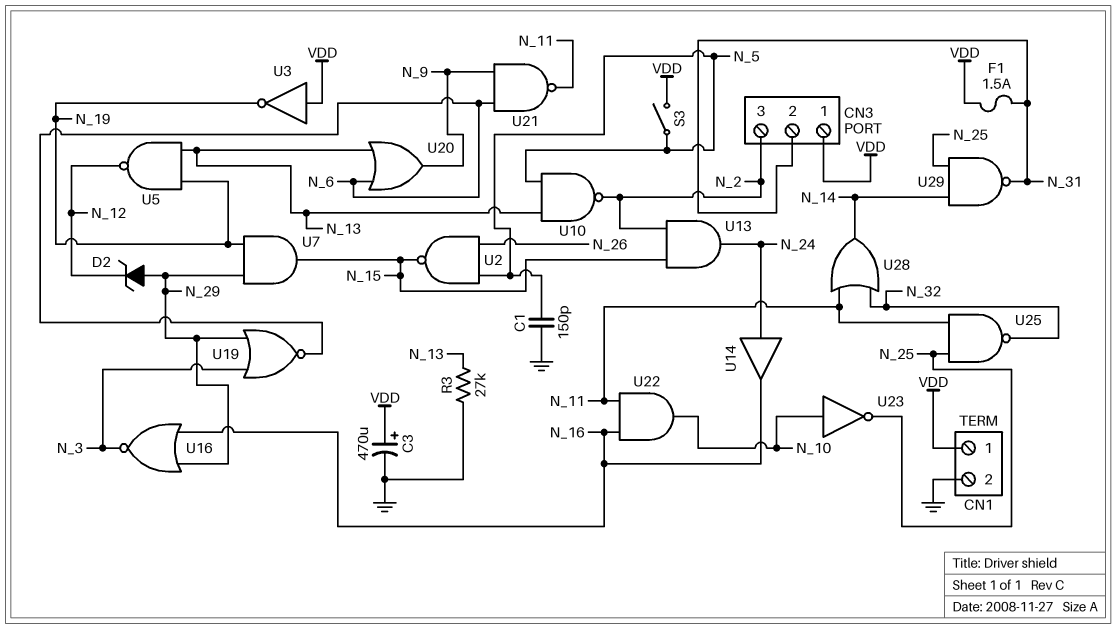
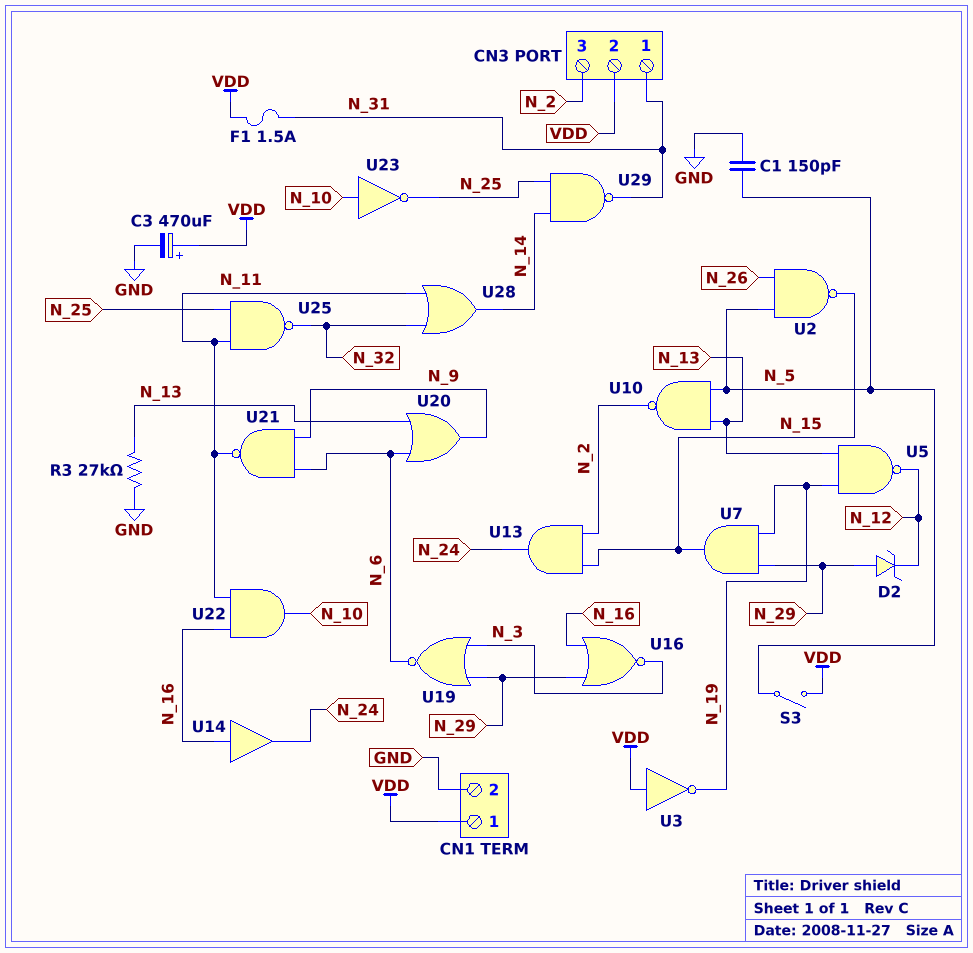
CN3 pin 1: VDD -> N_31
CN3 pin 2: N_31 -> VDD
U14: buffer (in N_24, out N_16) -> buffer (in N_16, out N_24)

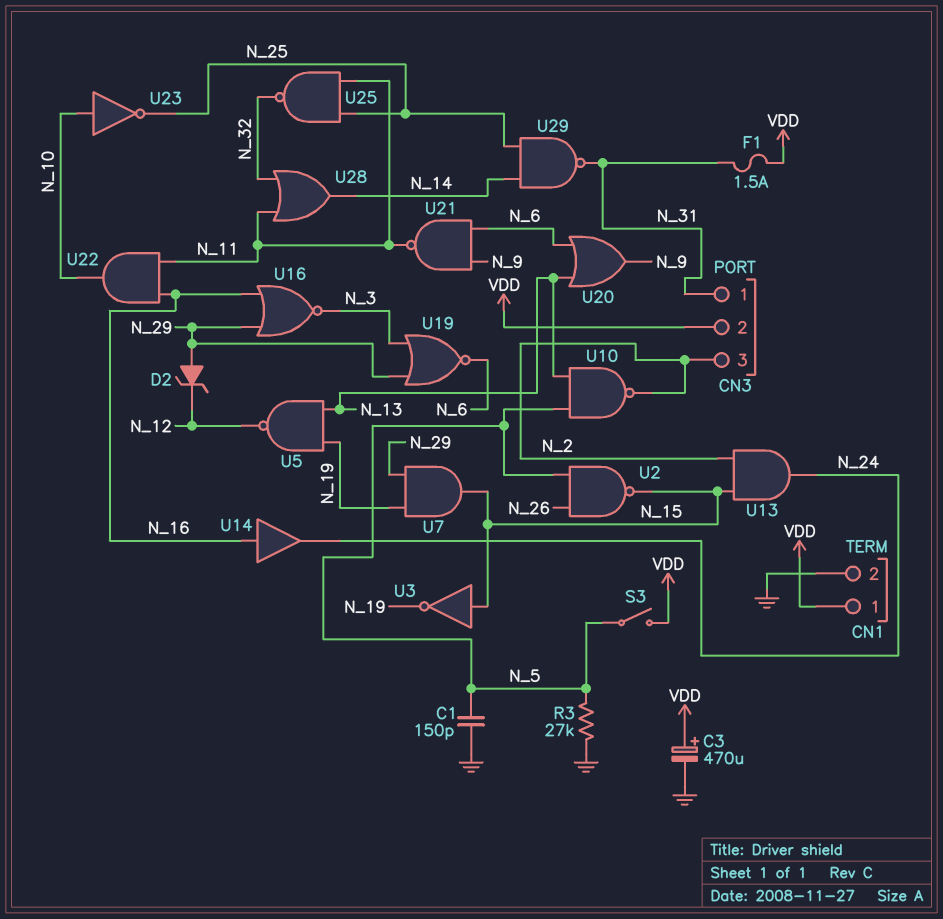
R3: 27k (GND, N_13) -> 27k (GND, N_5)
U3: NOT (in VDD, out N_19) -> NOT (in N_15, out N_19)

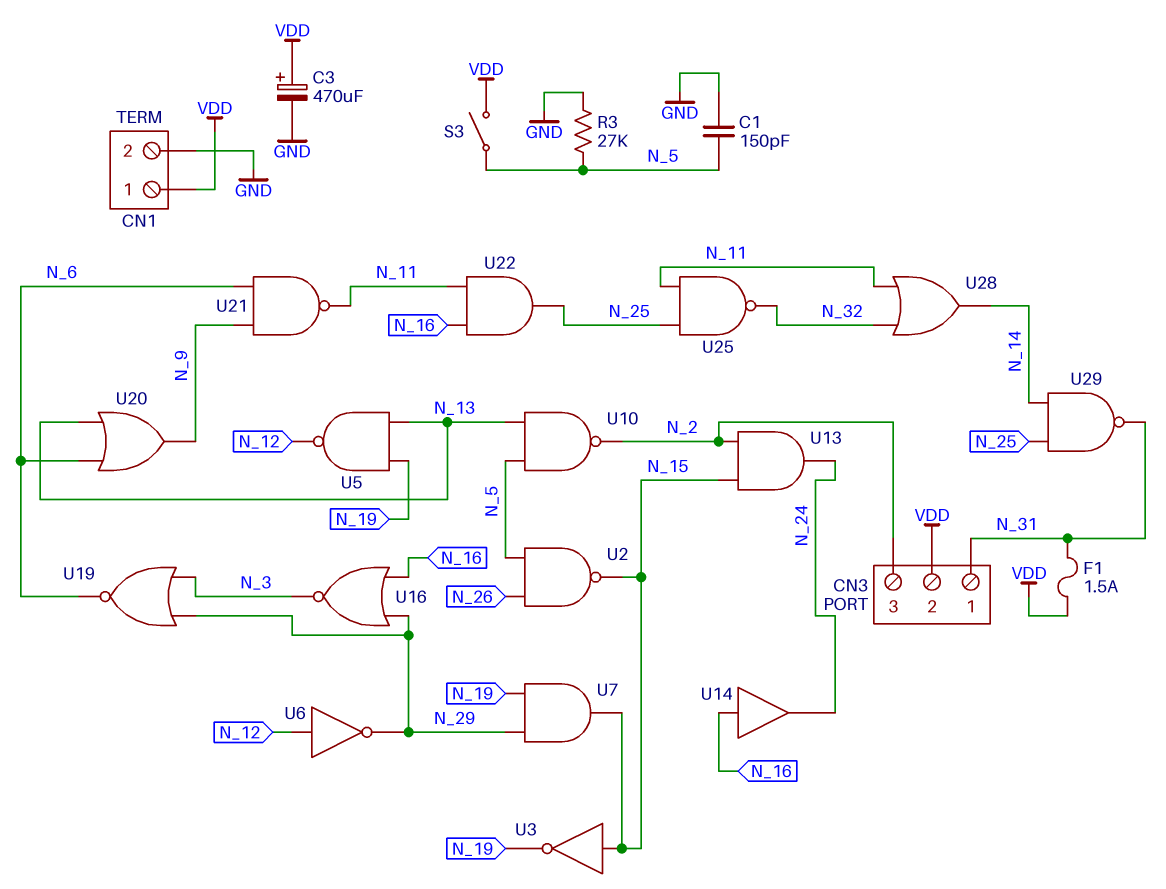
D2: zener (A N_29, K N_12) -> none
U6: none -> NOT (in N_12, out N_29)
U22: AND (in N_11, in N_16, out N_10) -> AND (in N_11, in N_16, out N_25)
U23: NOT (in N_10, out N_25) -> none

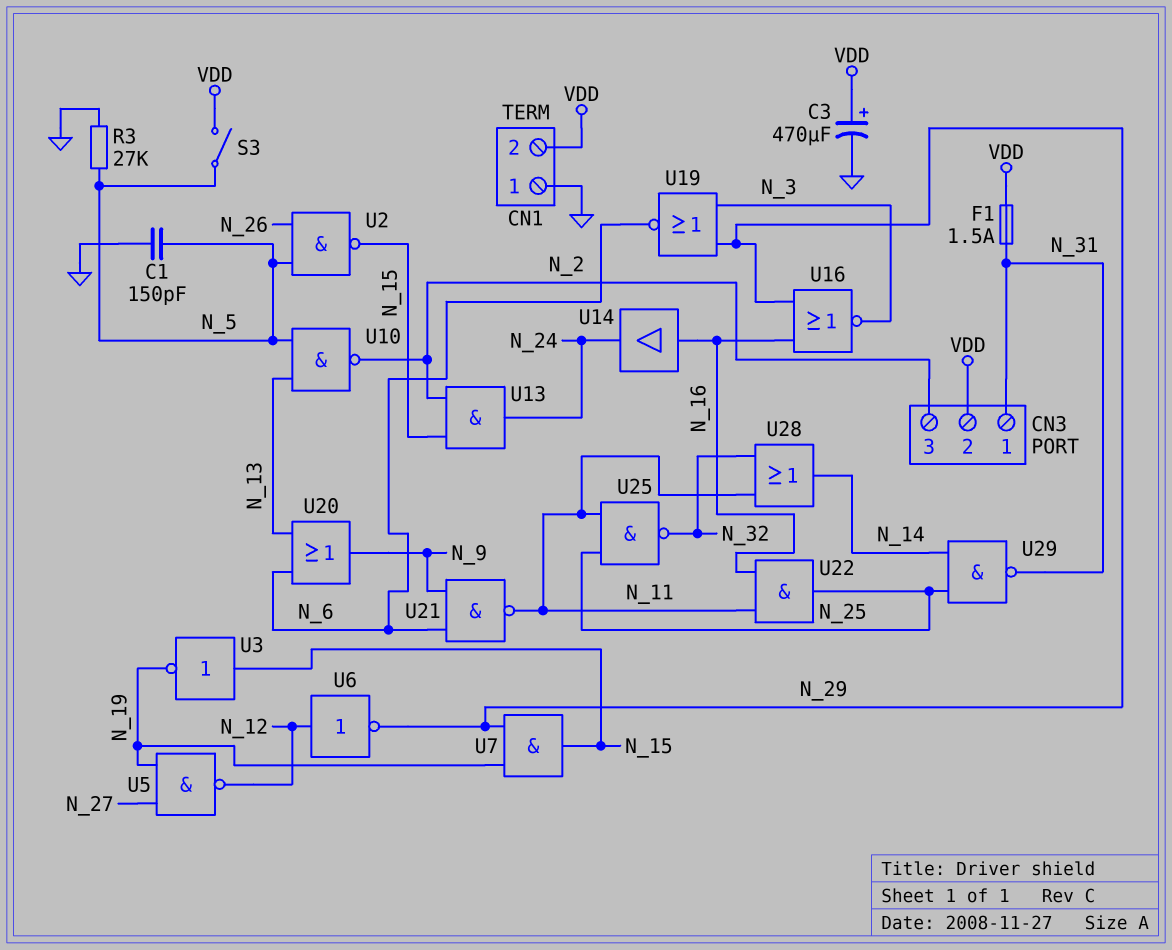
CN1 pin 1: VDD -> GND
CN1 pin 2: GND -> VDD
U5: NAND (in N_13, in N_19, out N_12) -> NAND (in N_19, in N_27, out N_12)

